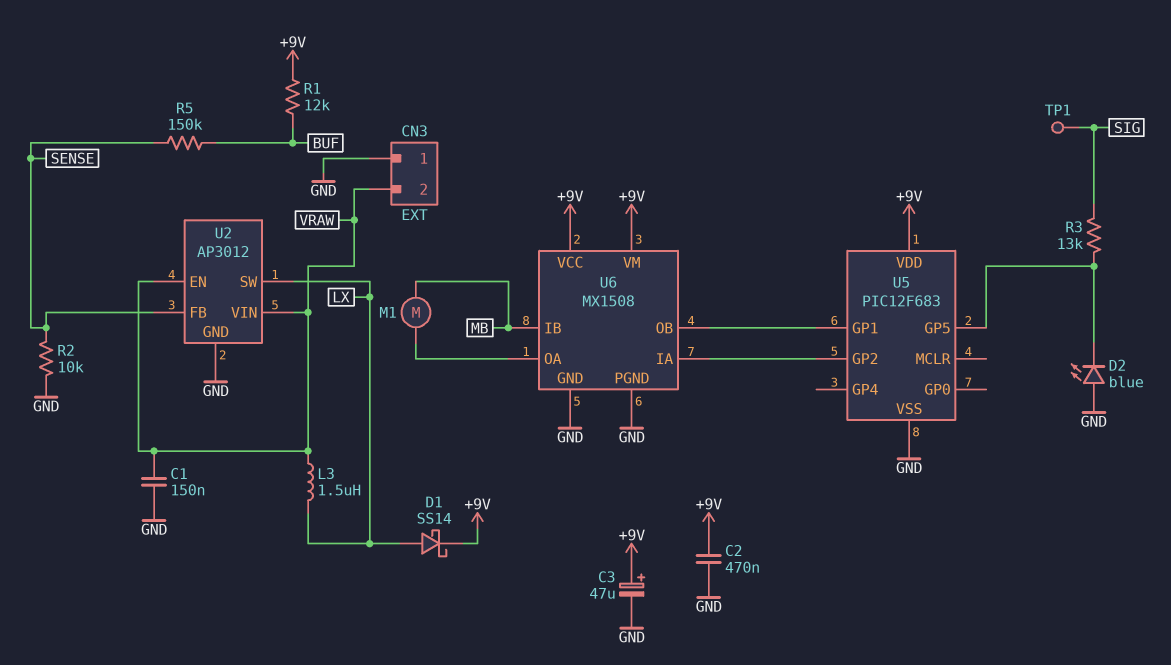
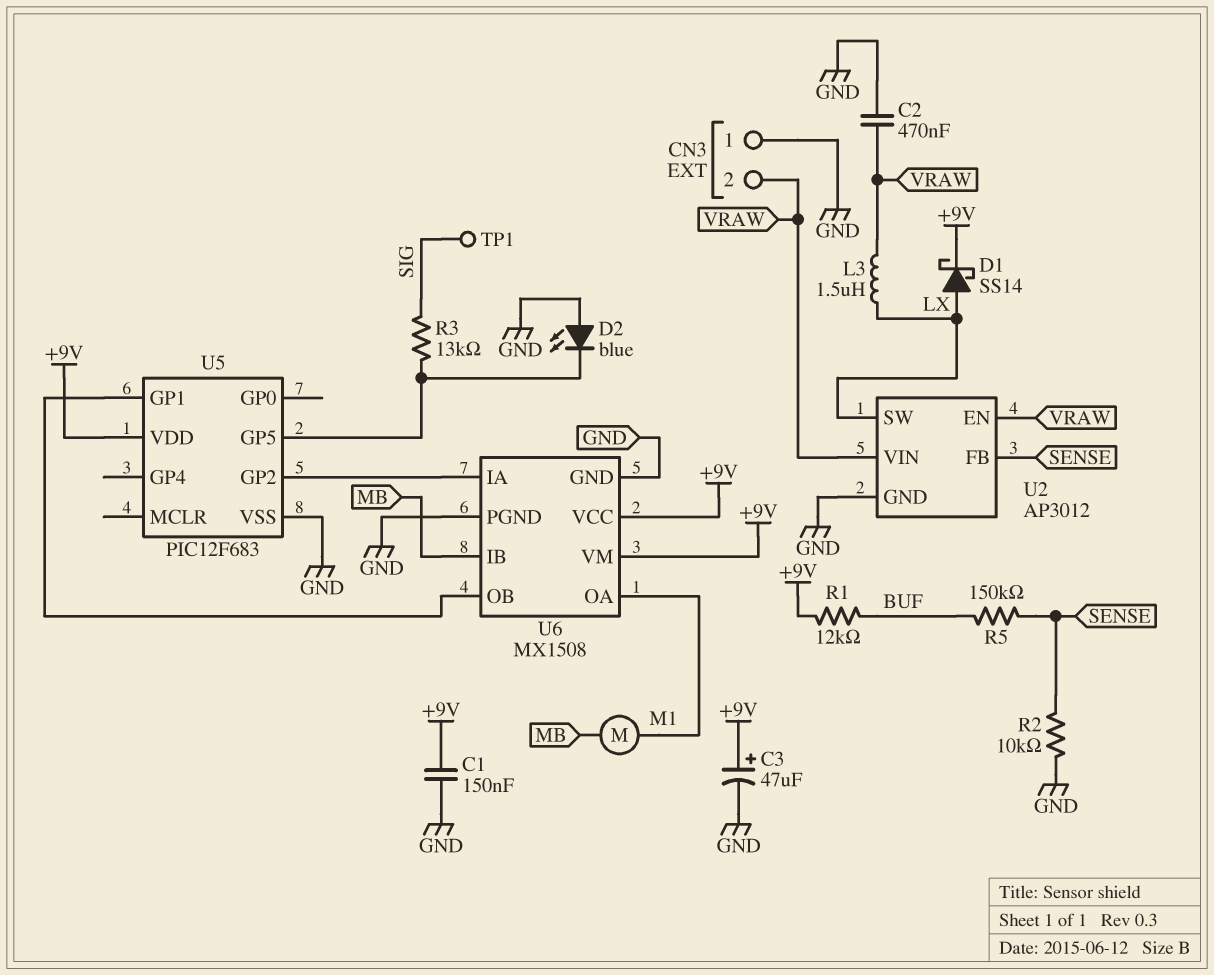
C1: 150nF (GND, VRAW) -> 150nF (+9V, GND)
C2: 470nF (+9V, GND) -> 470nF (GND, VRAW)

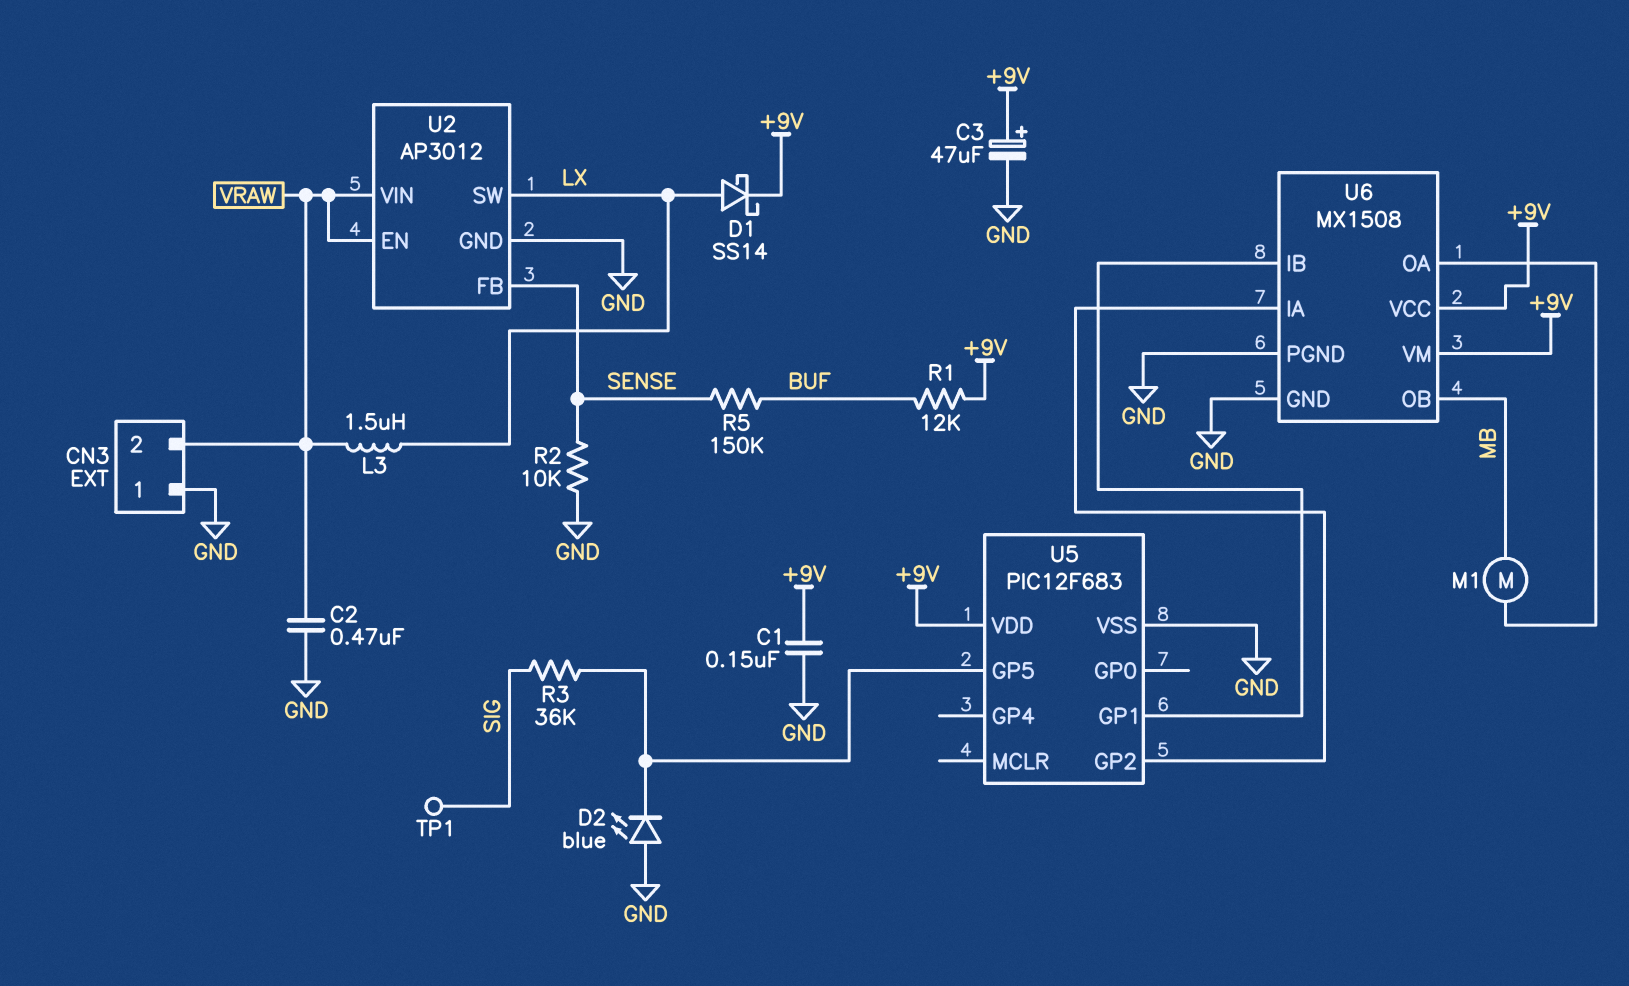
R3: 13k (SIG, U5/GP5) -> 36k (SIG, U5/GP5)
U6 pin IB: MB -> U5/GP1
U6 pin OB: U5/GP1 -> MB

